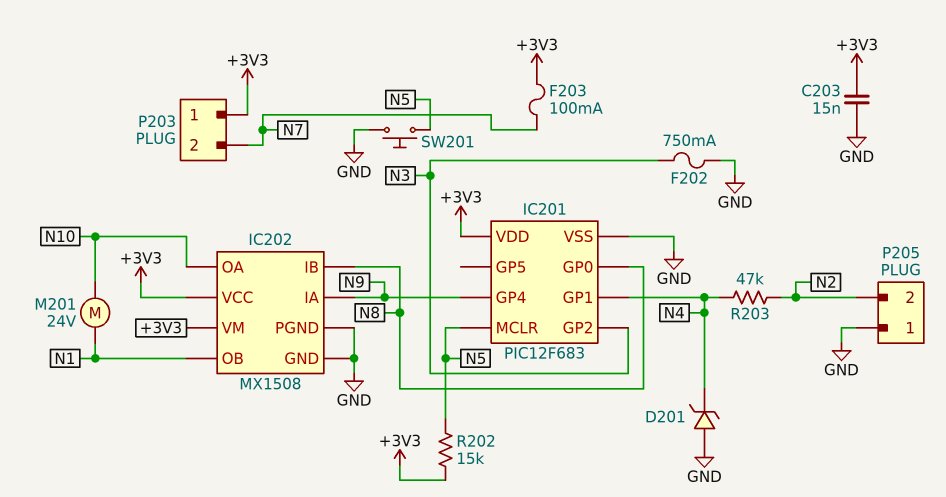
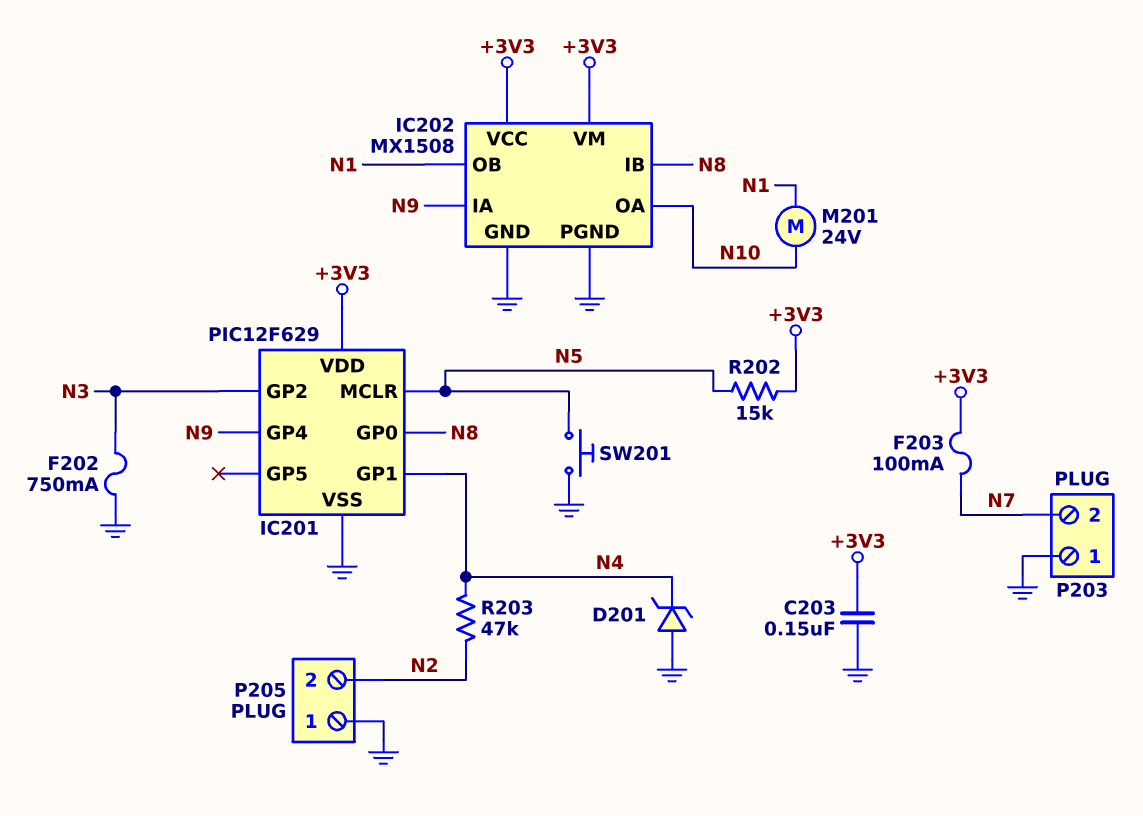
C203: 15nF (+3V3, GND) -> 150nF (+3V3, GND)
IC201: PIC12F683 -> PIC12F629
P203 pin 1: +3V3 -> GND

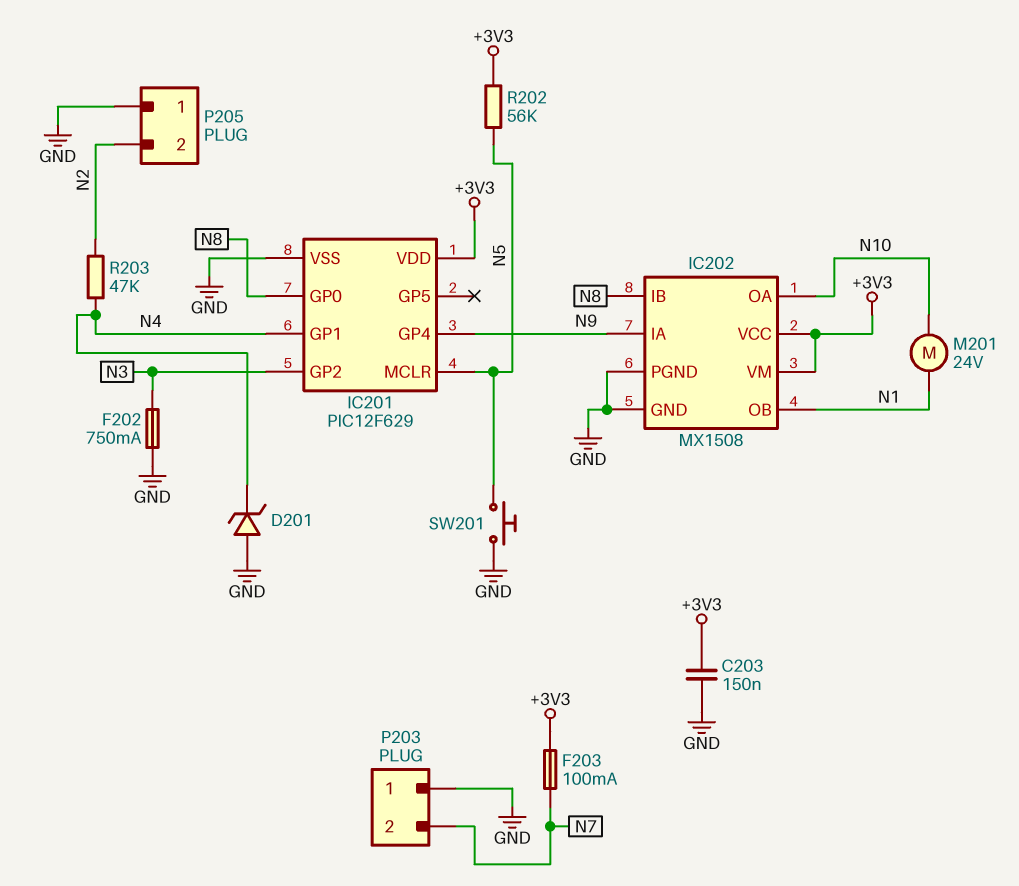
R202: 15k (+3V3, N5) -> 56k (+3V3, N5)

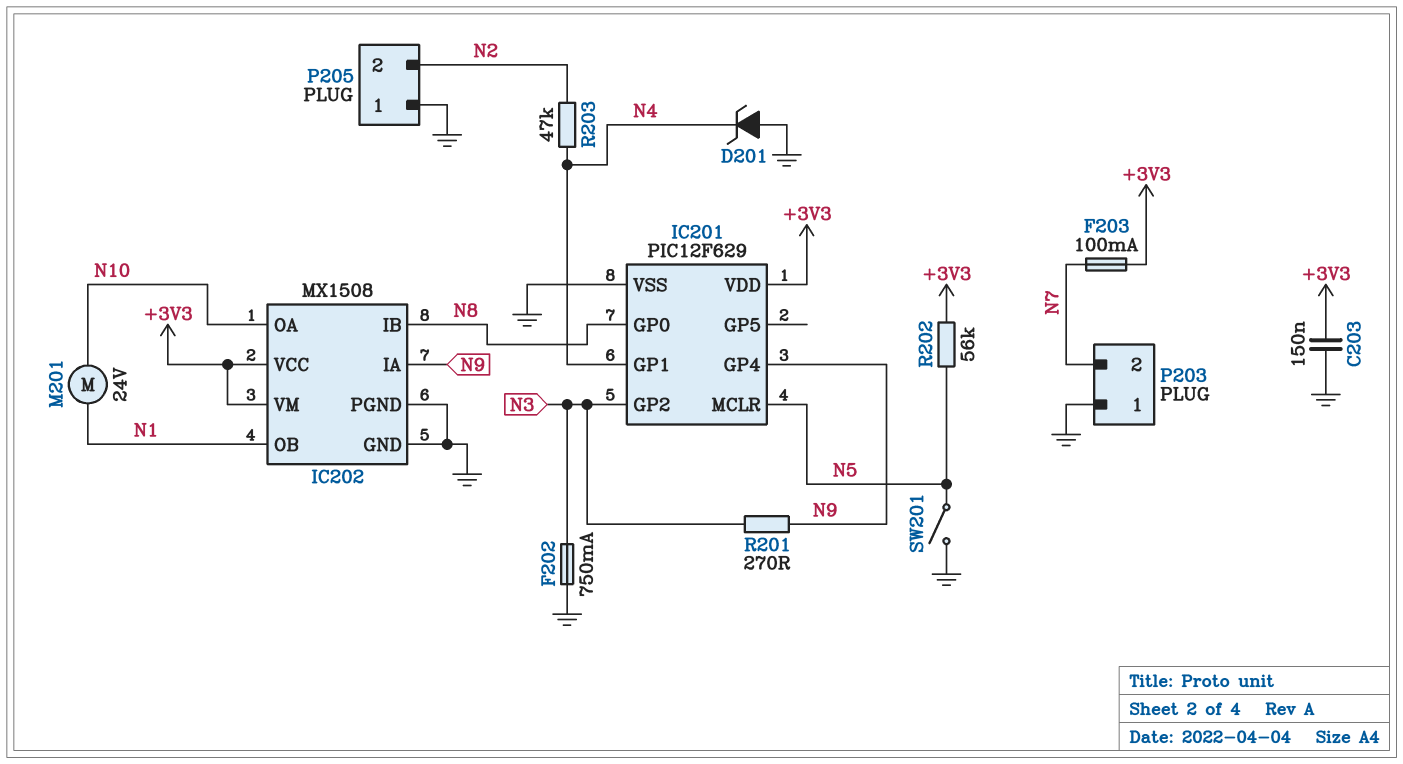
R201: none -> 270 (N3, N9)
SW201: button (GND, N5) -> switch (GND, N5)

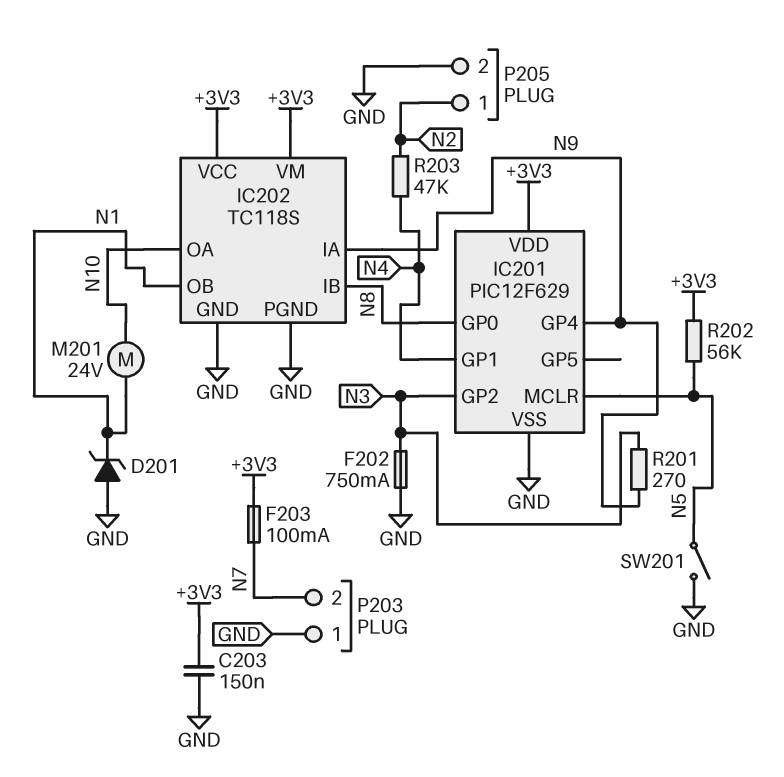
D201: zener (A GND, K N4) -> zener (A GND, K N1)
IC202: MX1508 -> TC118S
P205 pin 1: GND -> N2
P205 pin 2: N2 -> GND

